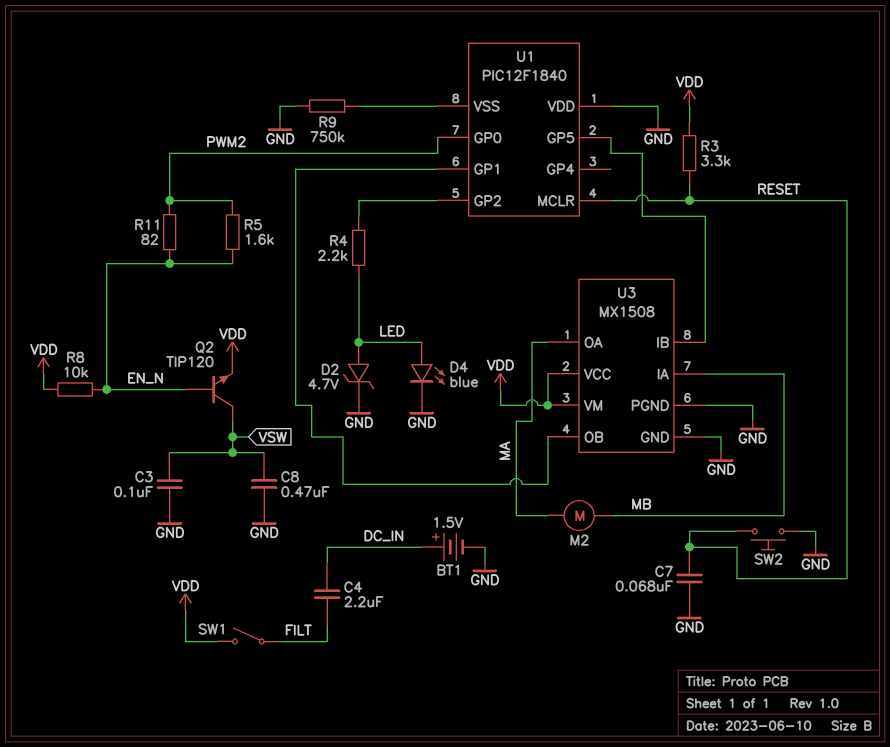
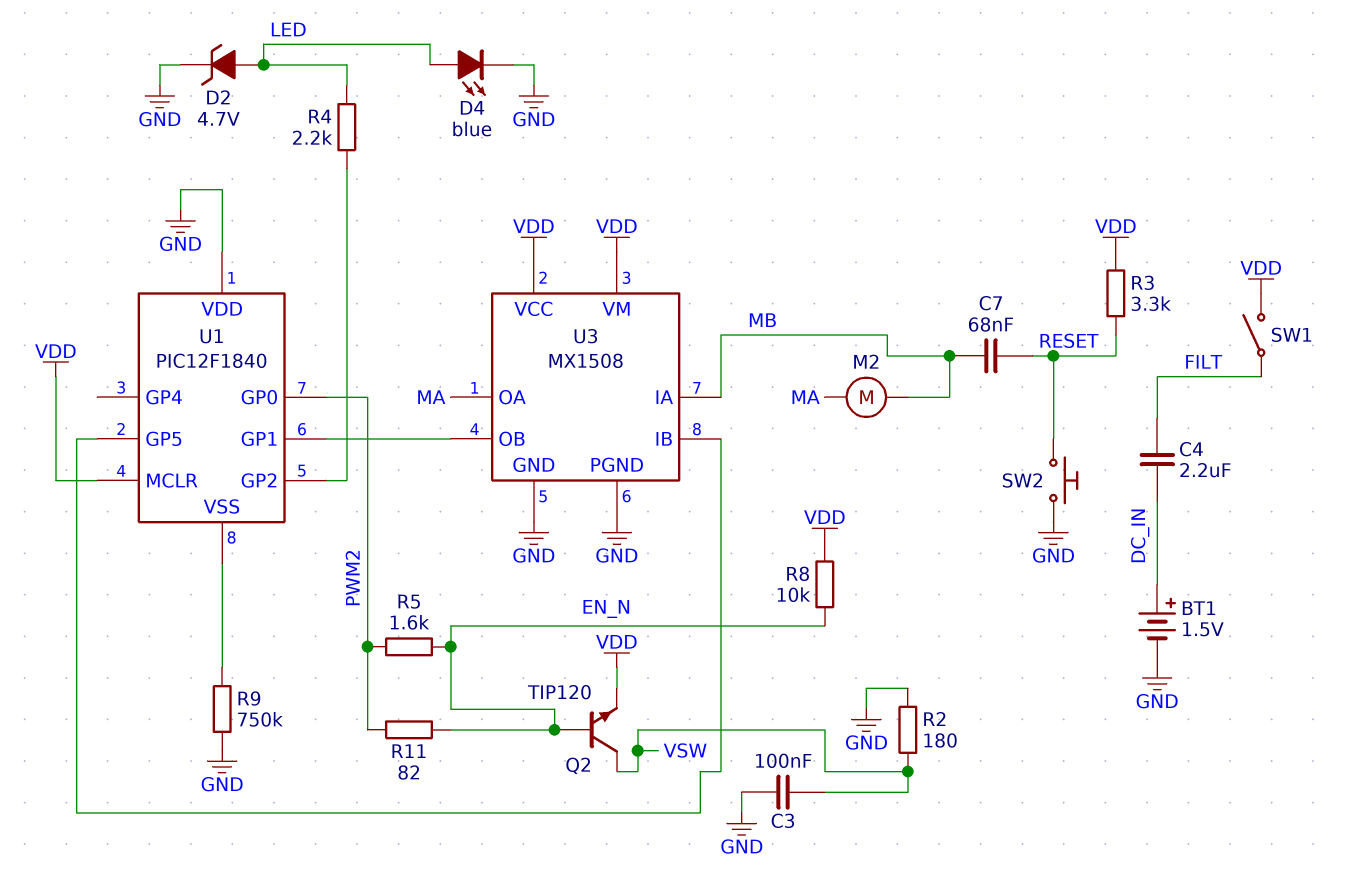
C7: 68nF (GND, RESET) -> 68nF (MB, RESET)
C8: 470nF (GND, VSW) -> none
R2: none -> 180 (GND, VSW)
U1 pin MCLR: RESET -> VDD

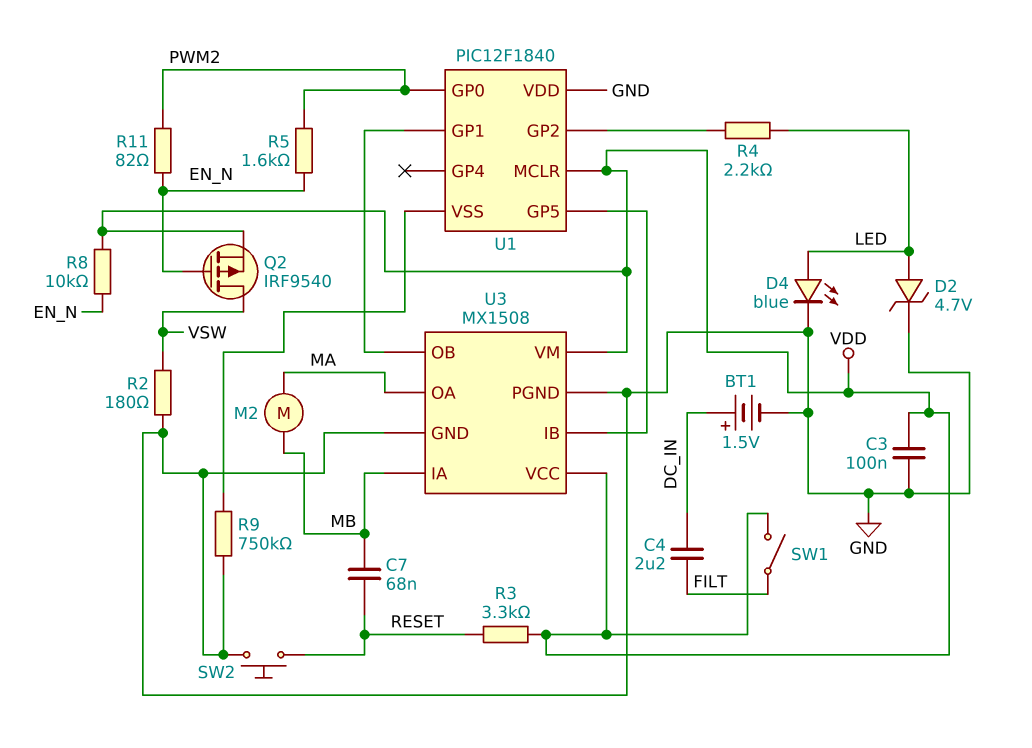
C3: 100nF (GND, VSW) -> 100nF (GND, VDD)
Q2: NPN TIP120 (B EN_N, C VSW, E VDD) -> PMOS IRF9540 (G EN_N, D VSW, S VDD)

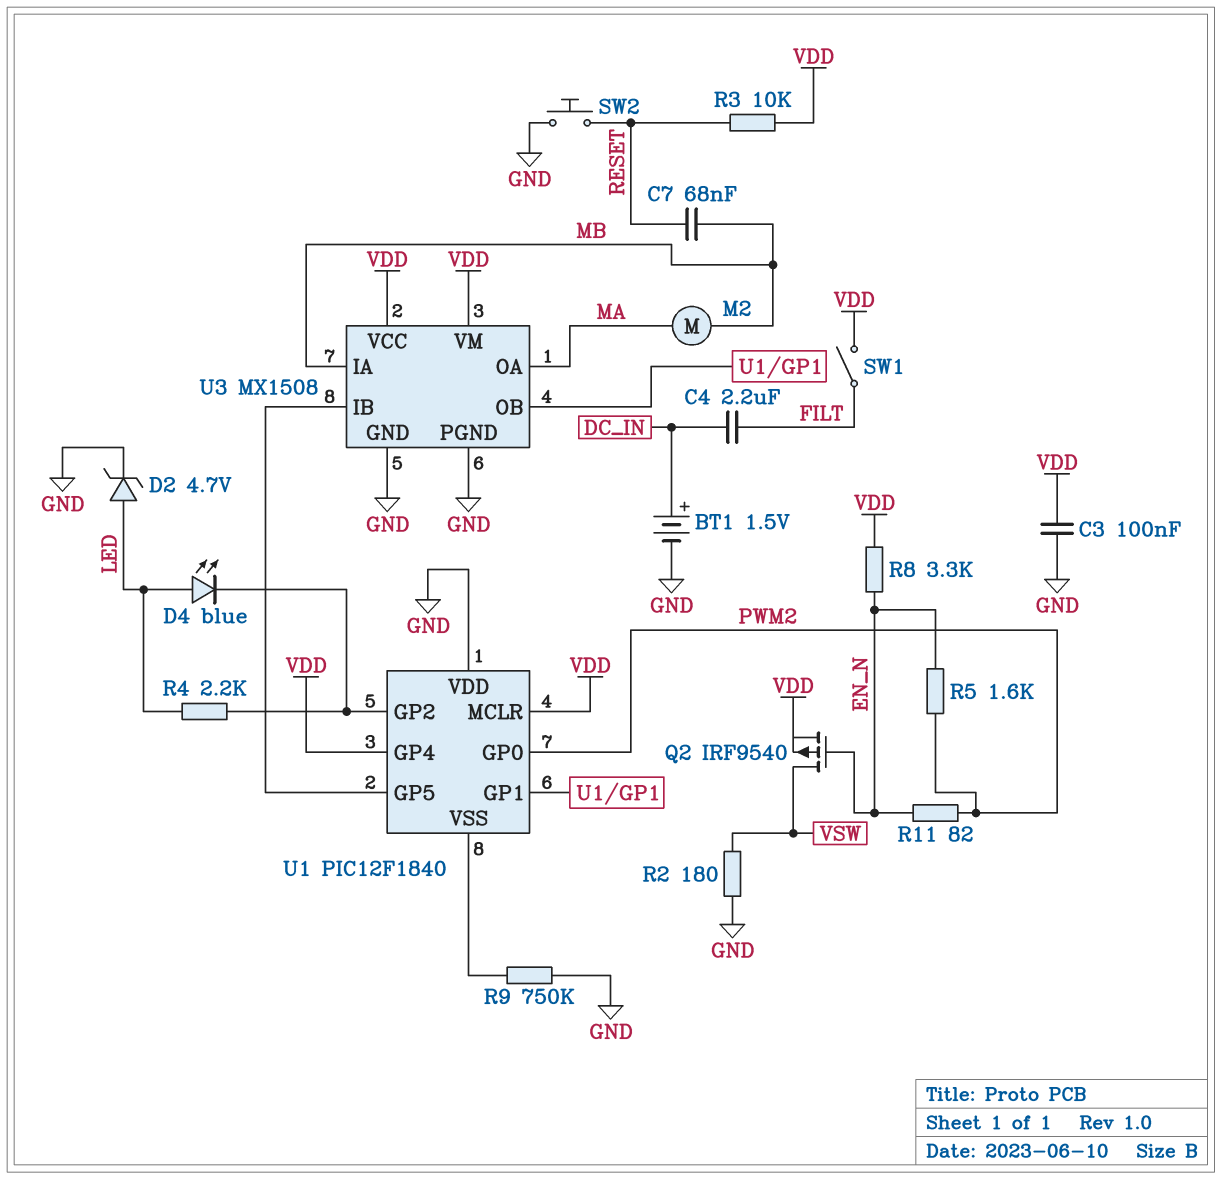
D4: LED blue (A LED, K GND) -> LED blue (A LED, K U1/GP2)
R3: 3.3k (RESET, VDD) -> 10k (RESET, VDD)
R8: 10k (EN_N, VDD) -> 3.3k (EN_N, VDD)
U1 pin GP4: none -> VDD

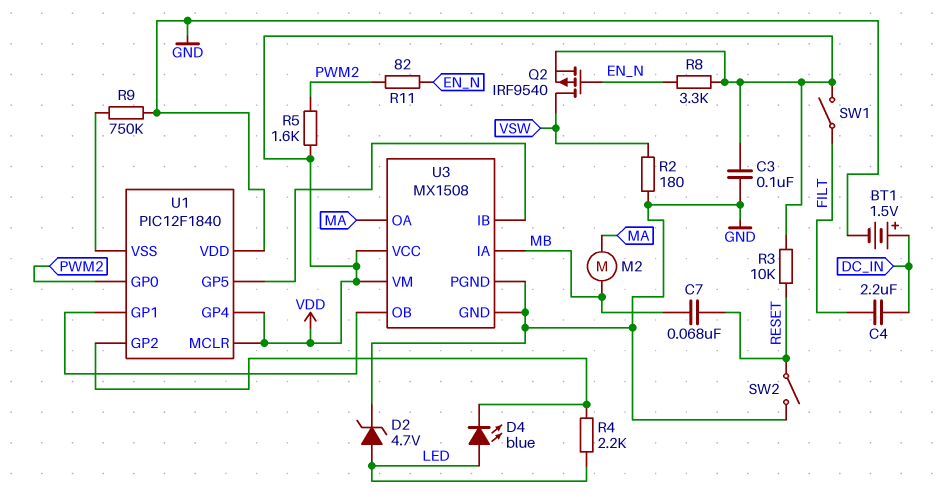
R5: 1.6k (EN_N, PWM2) -> 1.6k (PWM2, VDD)
SW2: button (GND, RESET) -> switch (GND, RESET)

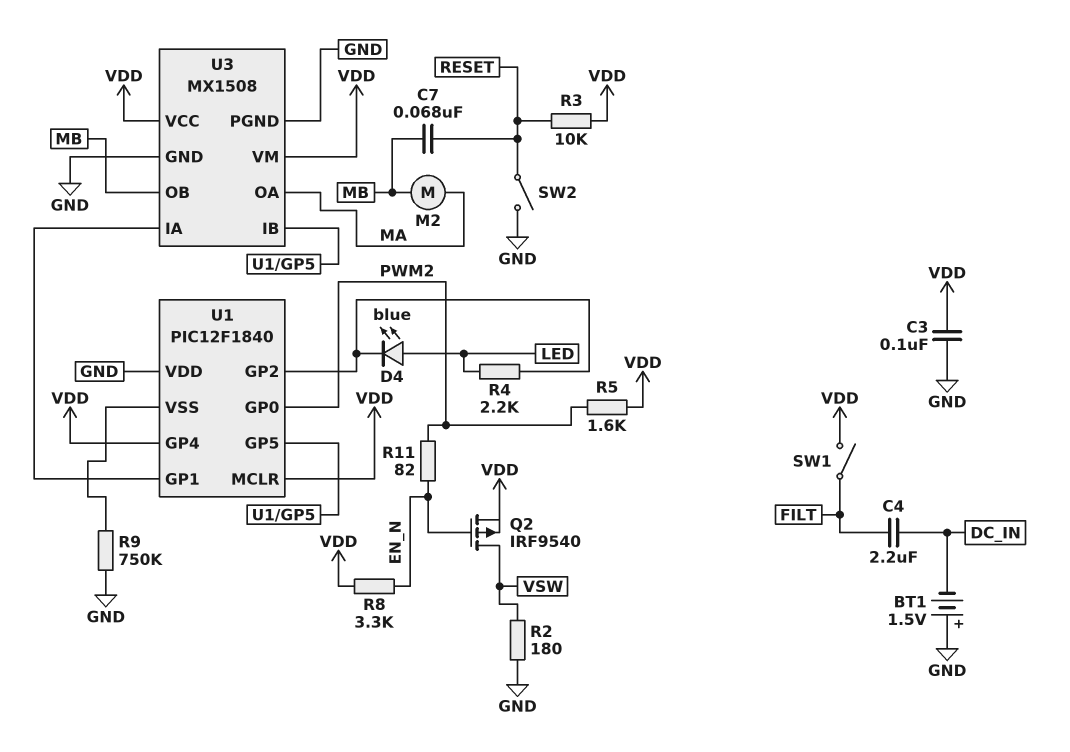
BT1: 1.5V (plus DC_IN, minus GND) -> 1.5V (plus GND, minus DC_IN)
D2: zener 4.7V (A LED, K GND) -> none
U3 pin IA: MB -> U1/GP1
U3 pin OB: U1/GP1 -> MB

